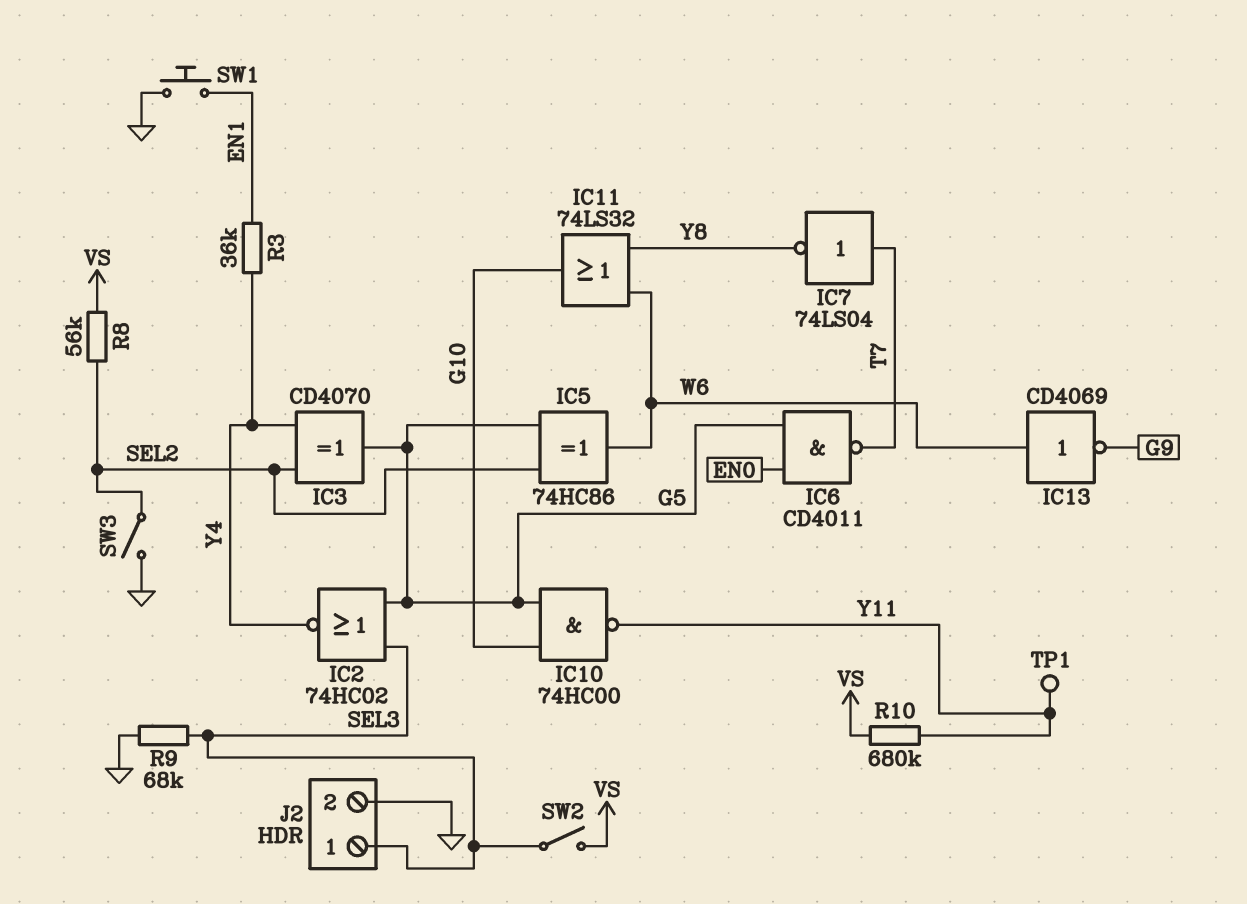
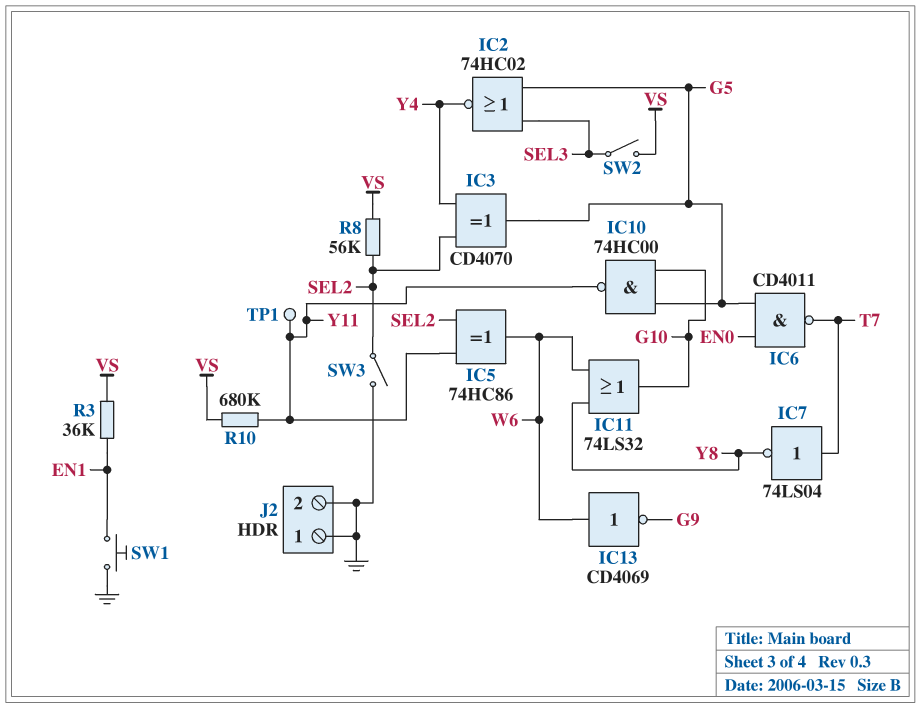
IC5: XOR 74HC86 (in G5, in SEL2, out W6) -> XOR 74HC86 (in SEL2, in Y11, out W6)
J2 pin 1: SEL3 -> GND
R3: 36k (EN1, Y4) -> 36k (EN1, VS)
R9: 68k (GND, SEL3) -> none

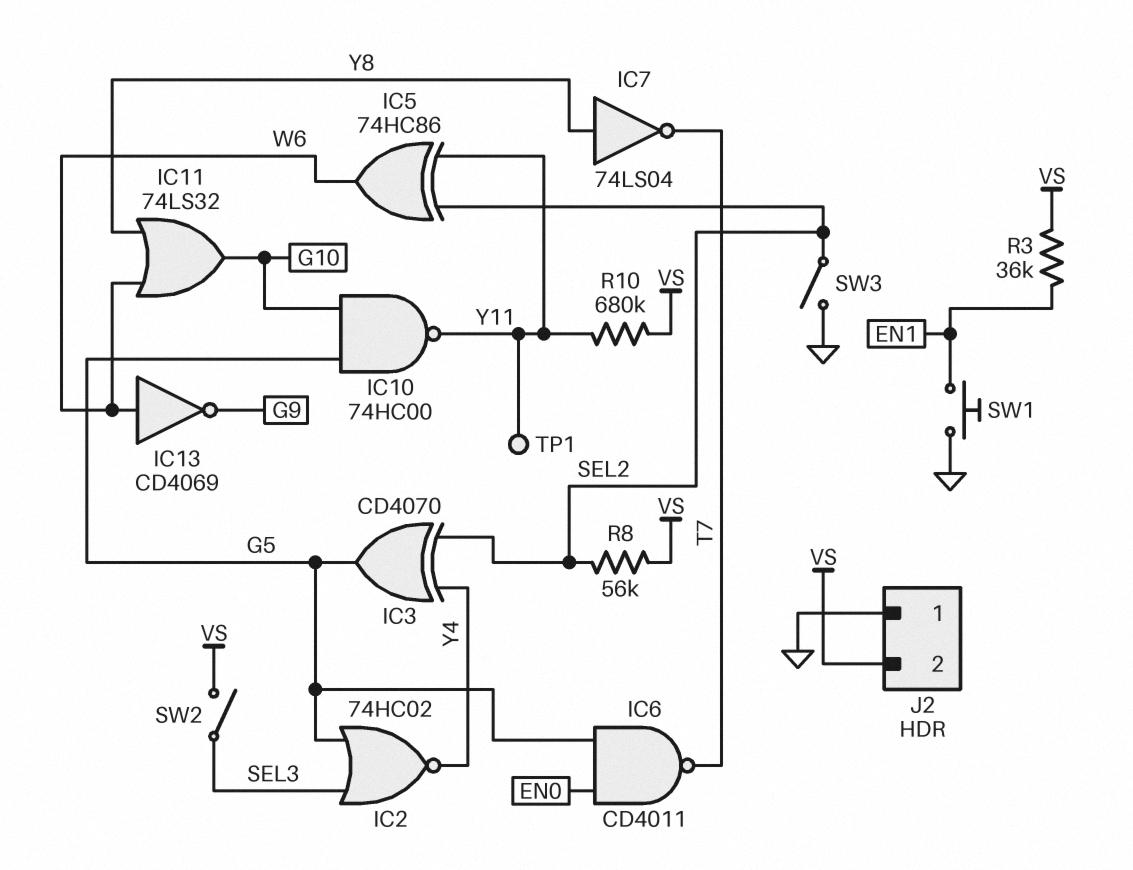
IC7: NOT 74LS04 (in T7, out Y8) -> NOT 74LS04 (in Y8, out T7)
J2 pin 2: GND -> VS

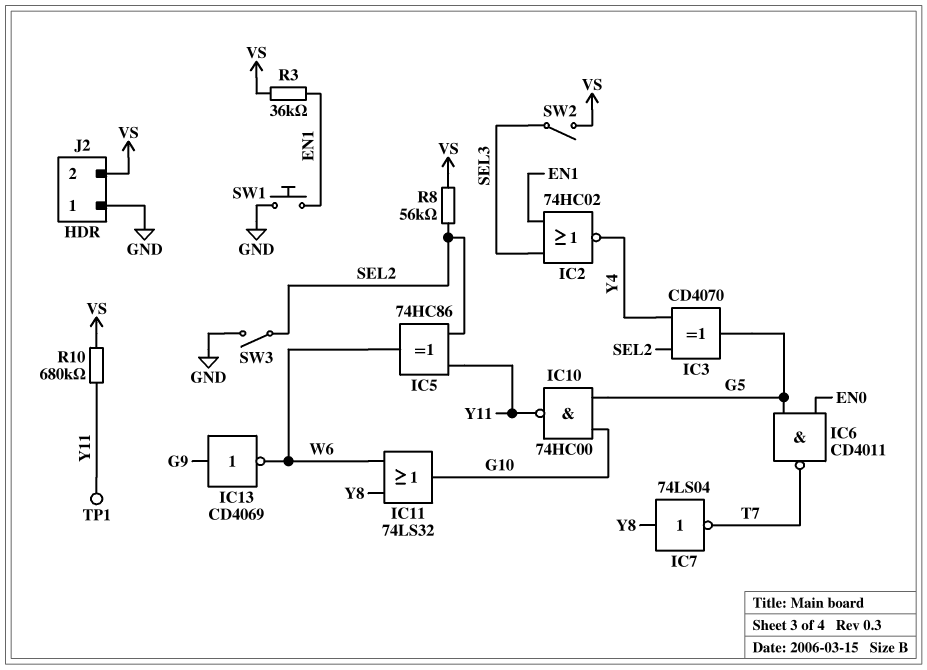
IC2: NOR 74HC02 (in G5, in SEL3, out Y4) -> NOR 74HC02 (in EN1, in SEL3, out Y4)
IC13: NOT CD4069 (in W6, out G9) -> NOT CD4069 (in G9, out W6)

